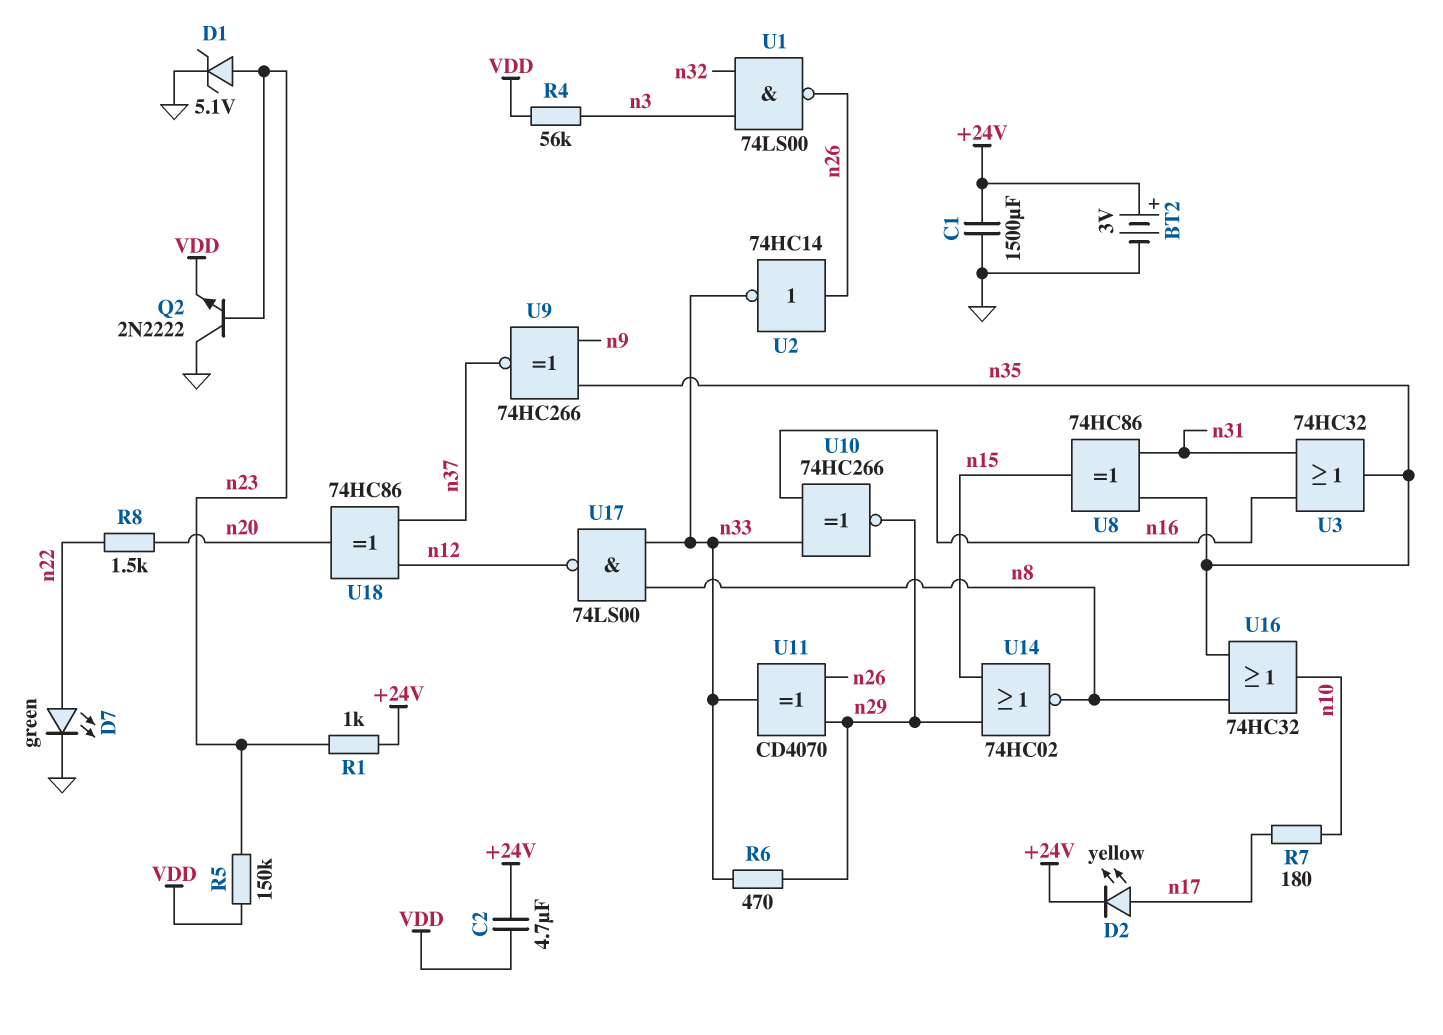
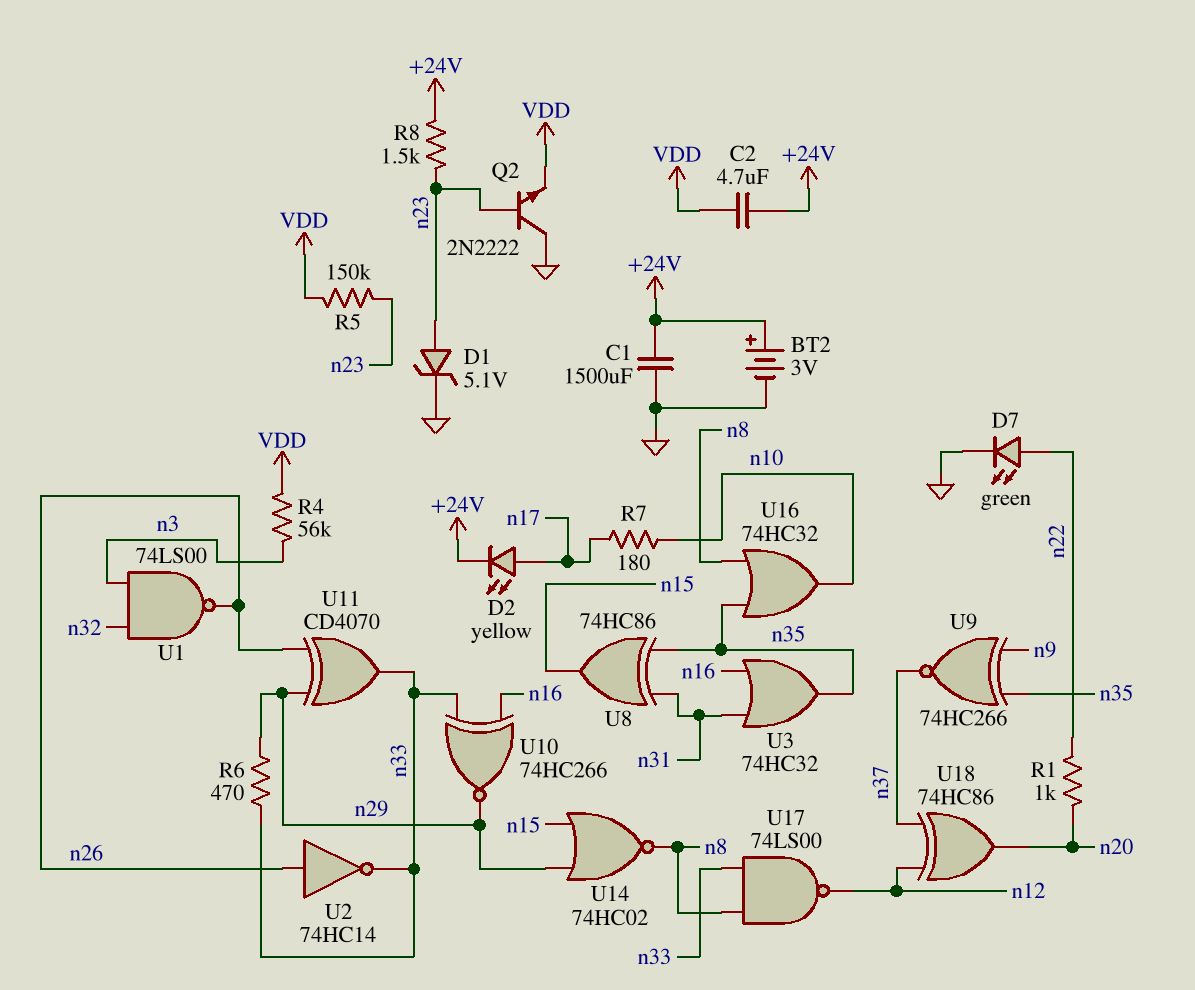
R1: 1k (+24V, n23) -> 1k (n20, n22)
R8: 1.5k (n20, n22) -> 1.5k (+24V, n23)

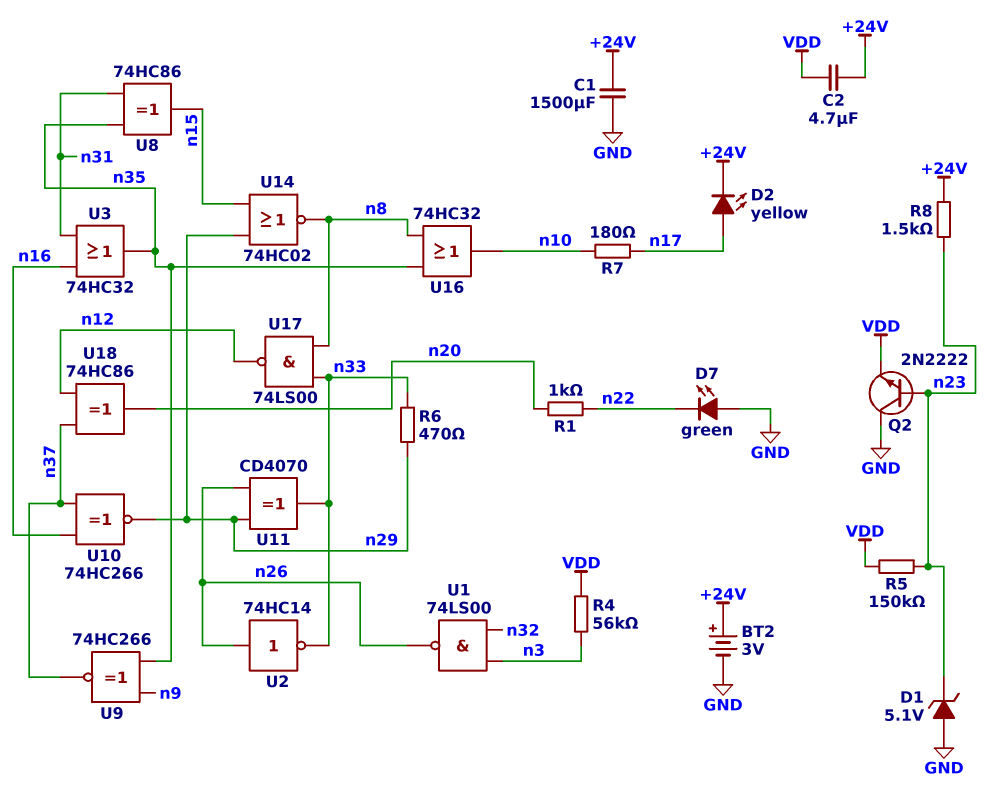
D1: zener 5.1V (A n23, K GND) -> zener 5.1V (A GND, K n23)
D7: LED green (A n22, K GND) -> LED green (A GND, K n22)
U10: XNOR 74HC266 (in n16, in n33, out n29) -> XNOR 74HC266 (in n16, in n37, out n29)

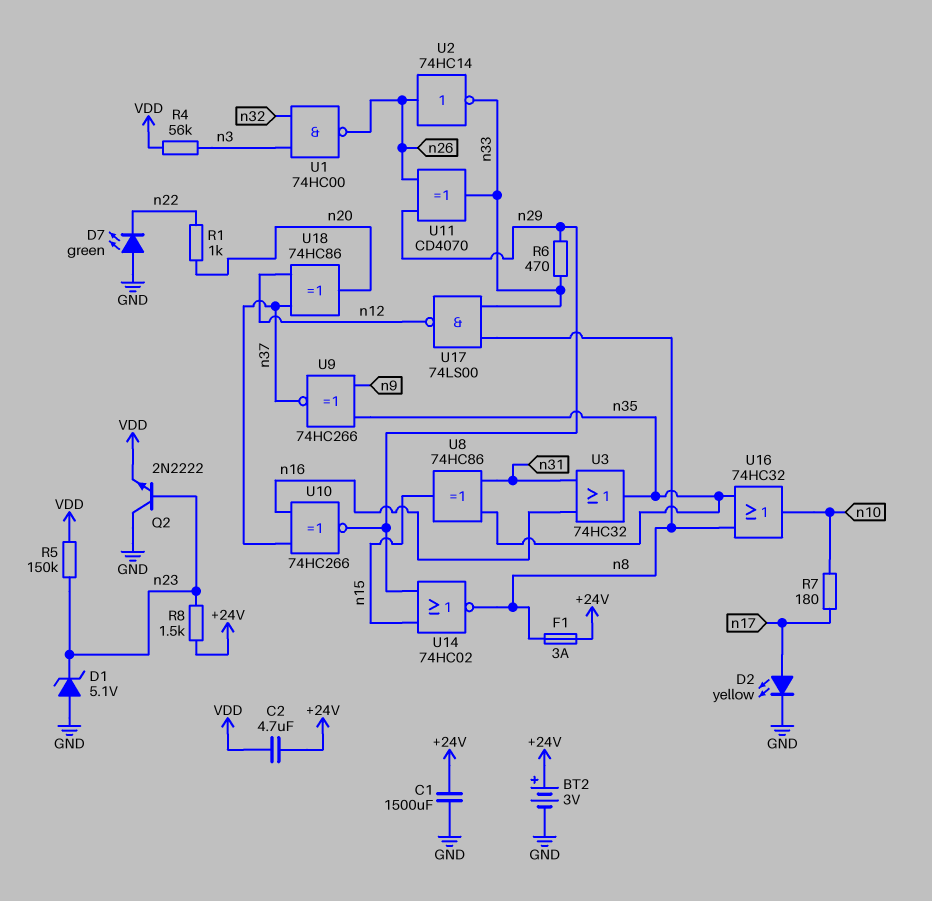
D2: LED yellow (A n17, K +24V) -> LED yellow (A n17, K GND)
F1: none -> 3A (+24V, n8)
U1: NAND 74LS00 (in n3, in n32, out n26) -> NAND 74HC00 (in n3, in n32, out n26)

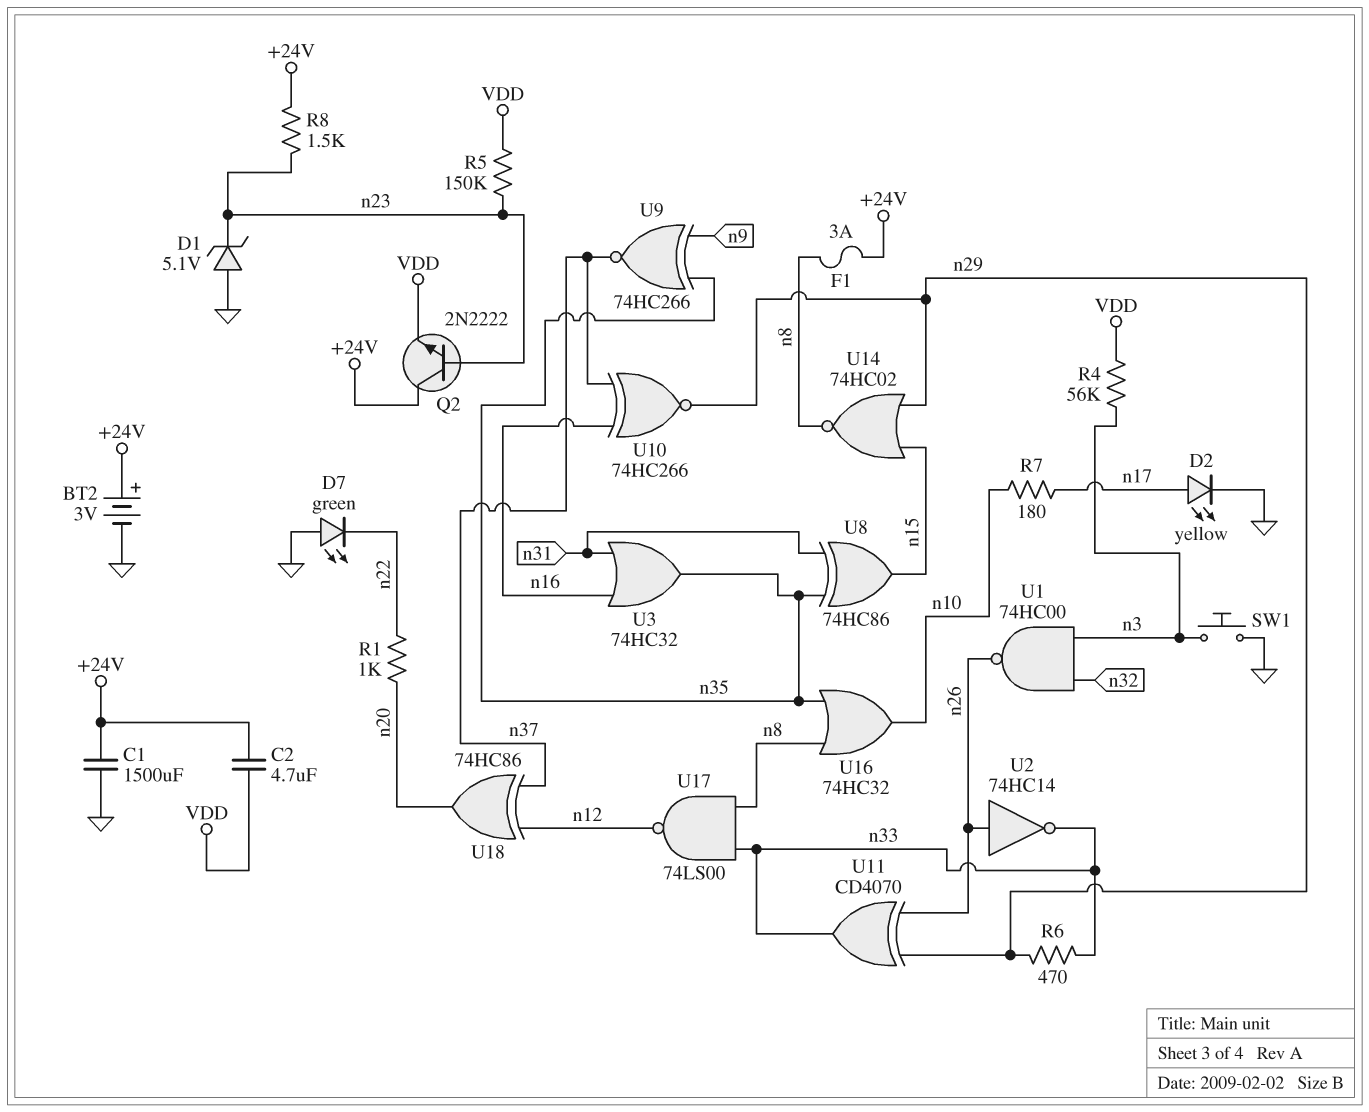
Q2: NPN 2N2222 (B n23, C GND, E VDD) -> NPN 2N2222 (B n23, C +24V, E VDD)
SW1: none -> button (GND, n3)

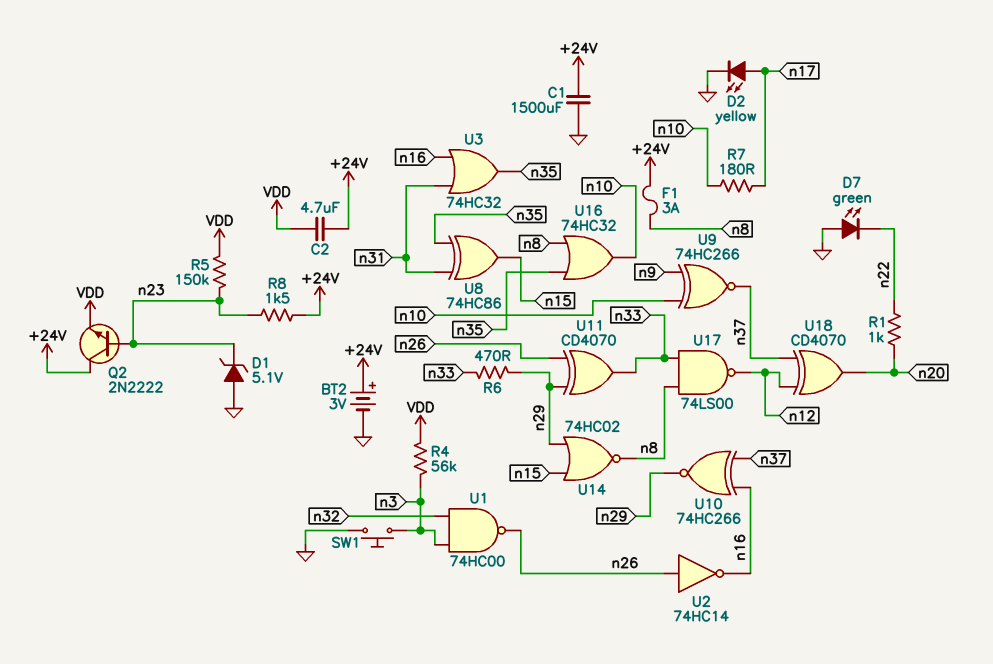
U2: NOT 74HC14 (in n26, out n33) -> NOT 74HC14 (in n26, out n16)
U9: XNOR 74HC266 (in n9, in n35, out n37) -> XNOR 74HC266 (in n9, in n10, out n37)
U18: XOR 74HC86 (in n12, in n37, out n20) -> XOR CD4070 (in n12, in n37, out n20)

